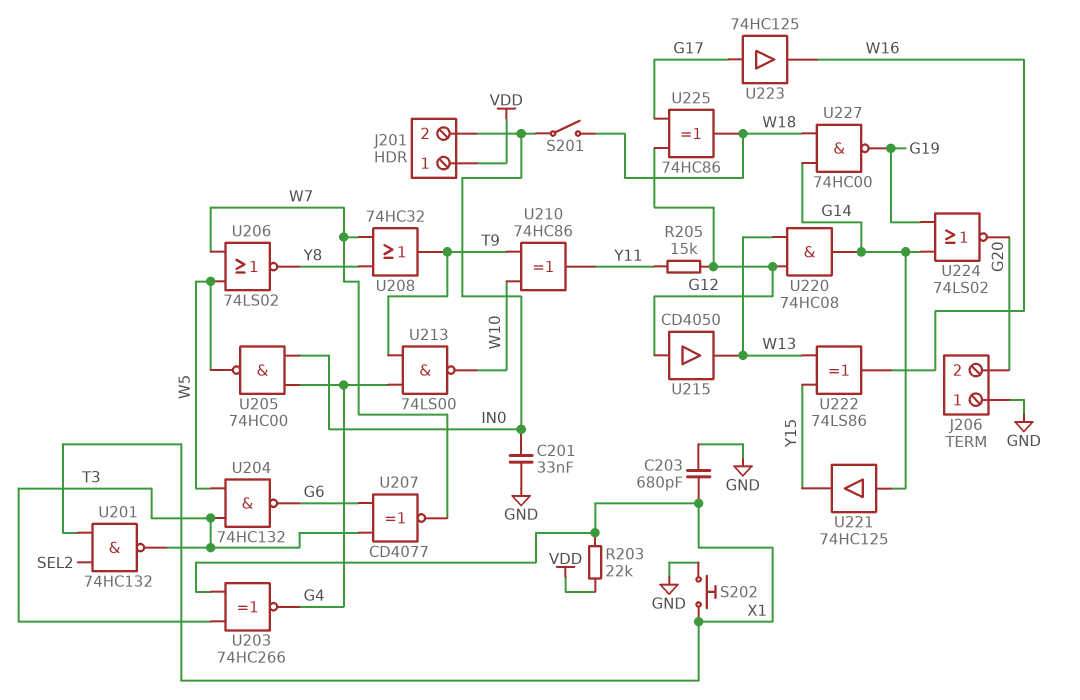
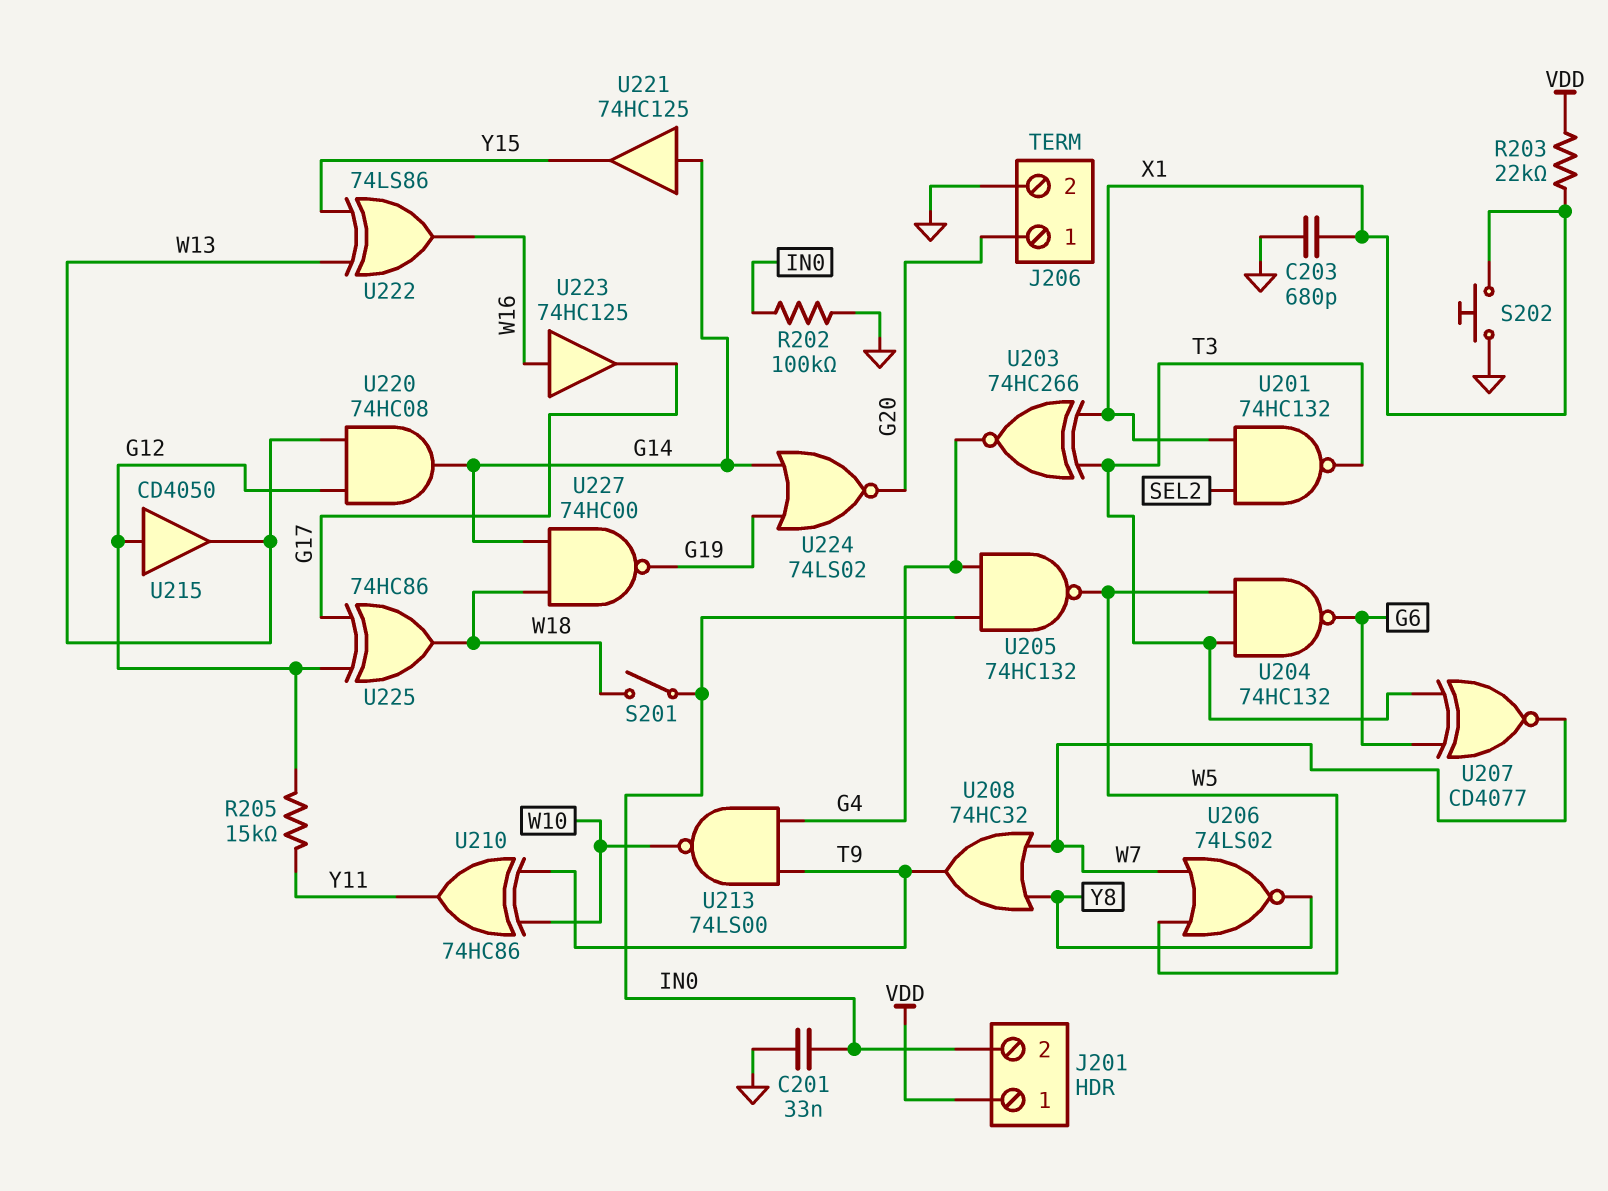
J206 pin 1: GND -> G20
J206 pin 2: G20 -> GND
R202: none -> 100k (GND, IN0)
U205: NAND 74HC00 (in G4, in IN0, out W5) -> NAND 74HC132 (in G4, in IN0, out W5)
U223: buffer 74HC125 (in G17, out W16) -> buffer 74HC125 (in W16, out G17)

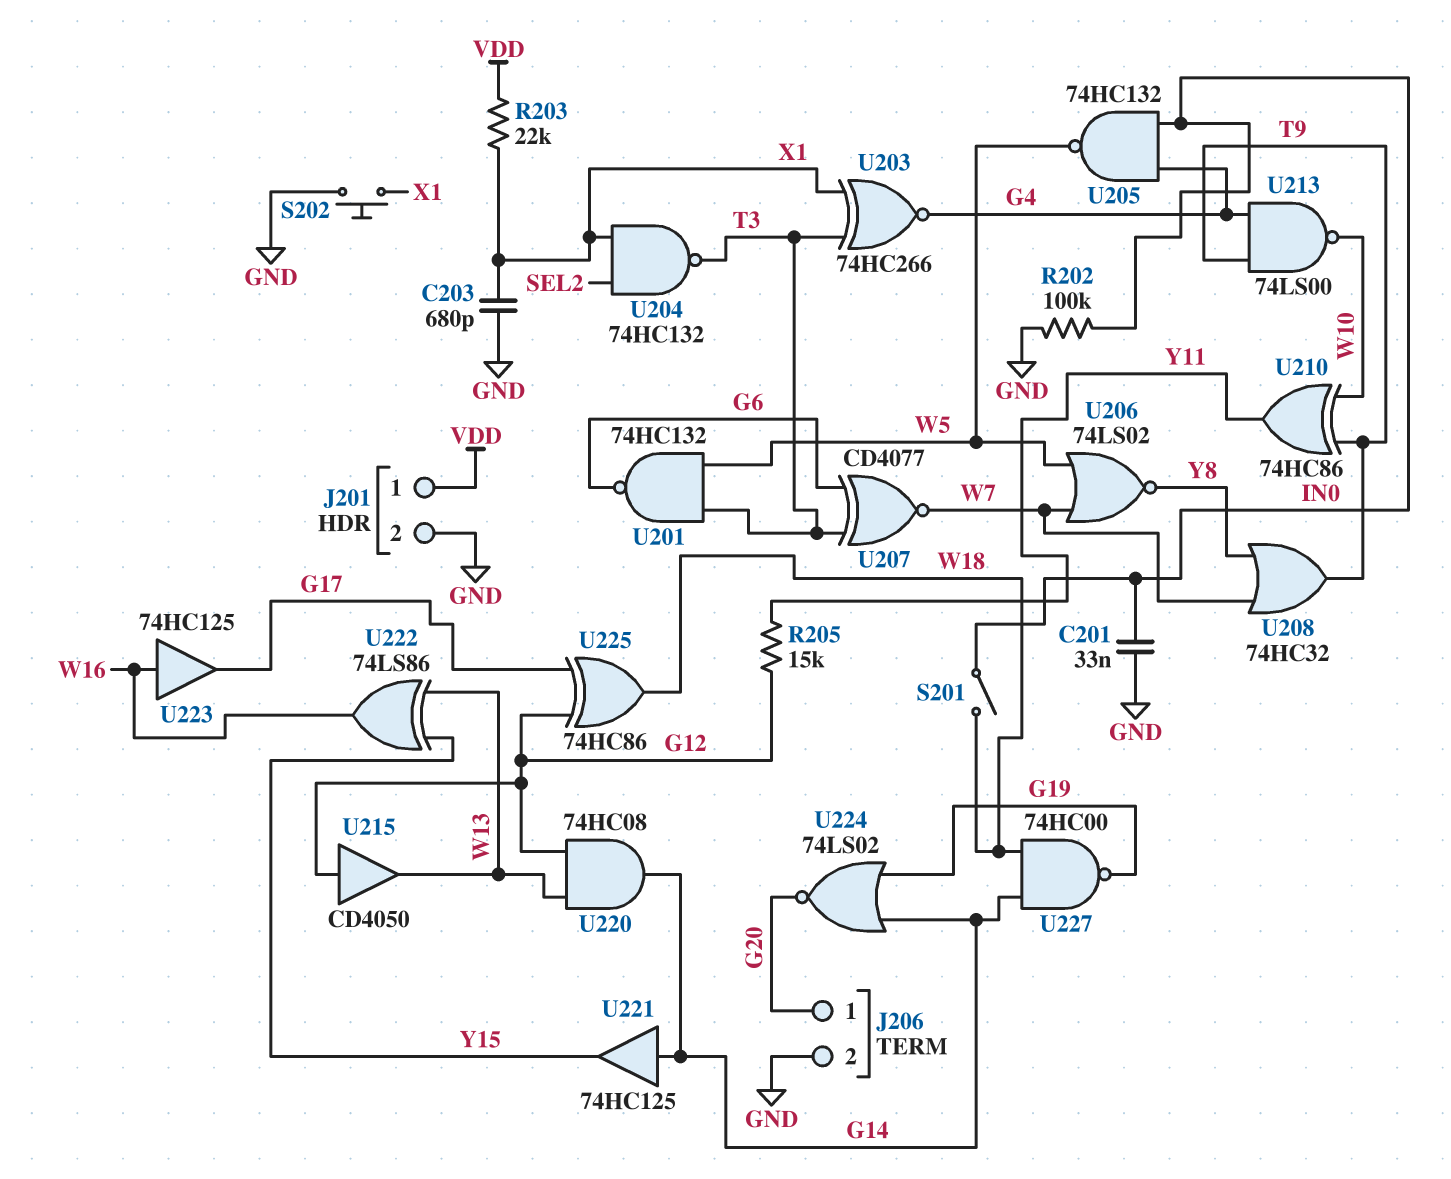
J201 pin 2: IN0 -> GND
U201: NAND 74HC132 (in SEL2, in X1, out T3) -> NAND 74HC132 (in T3, in W5, out G6)
U204: NAND 74HC132 (in T3, in W5, out G6) -> NAND 74HC132 (in SEL2, in X1, out T3)

